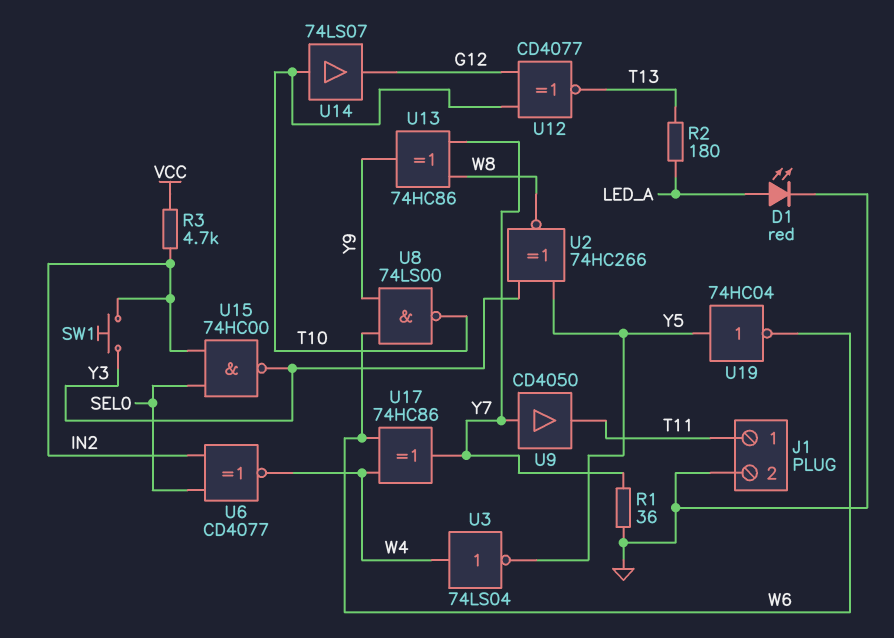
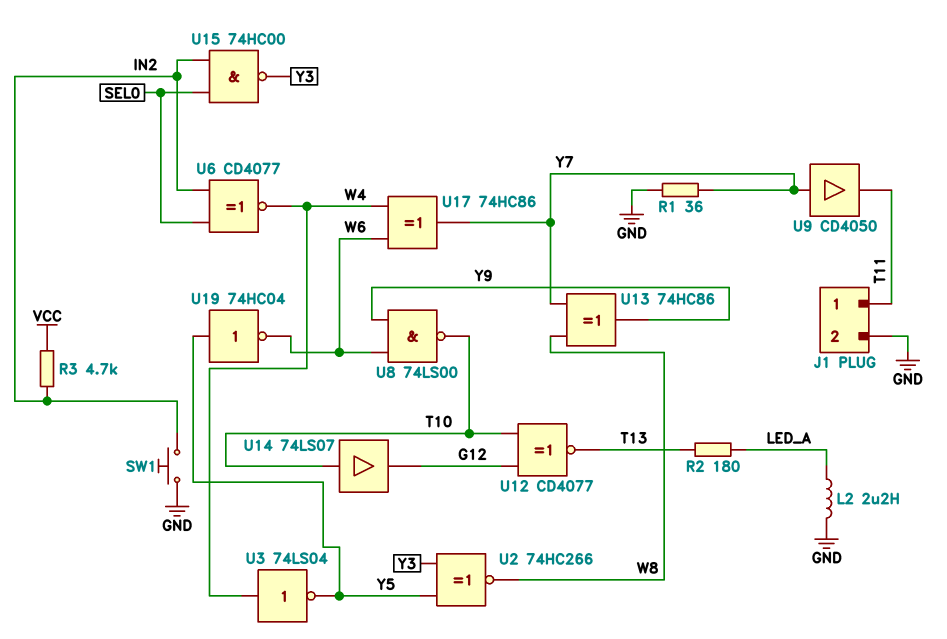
D1: LED red (A LED_A, K GND) -> none
L2: none -> 2.2uH (GND, LED_A)
SW1: button (IN2, Y3) -> button (GND, IN2)

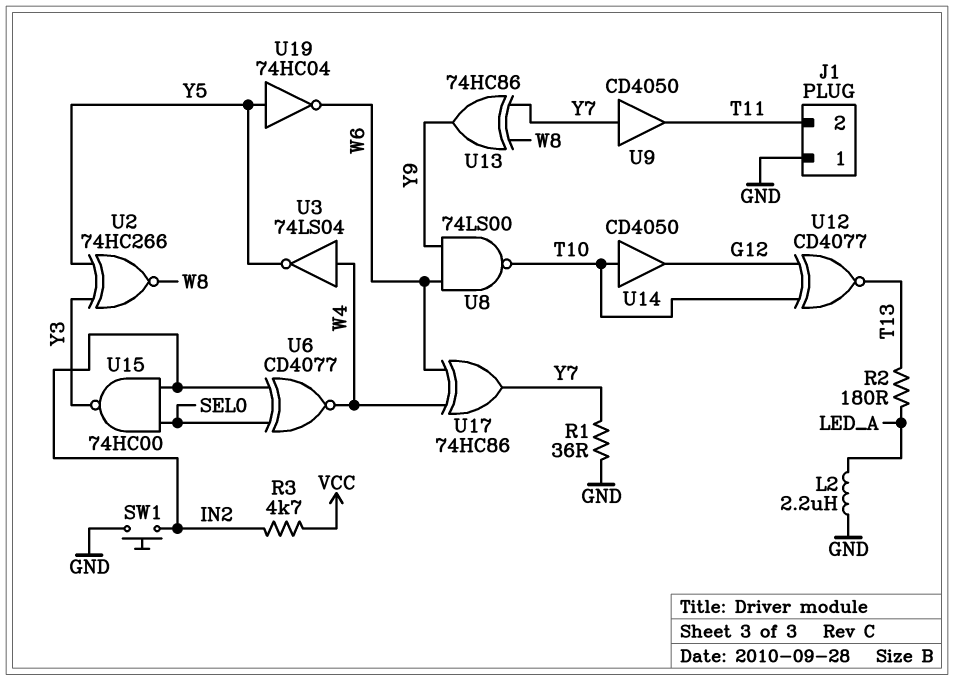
J1 pin 1: T11 -> GND
J1 pin 2: GND -> T11
U14: buffer 74LS07 (in T10, out G12) -> buffer CD4050 (in T10, out G12)

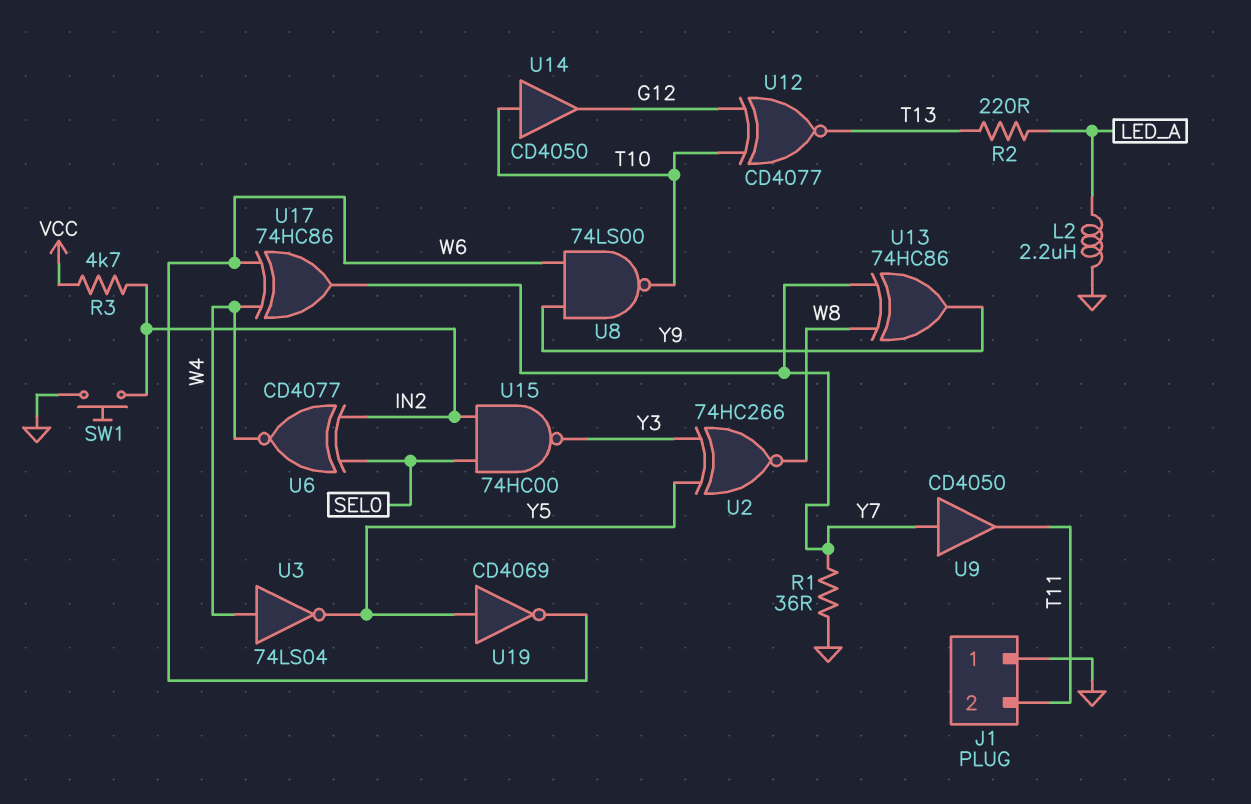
R2: 180 (LED_A, T13) -> 220 (LED_A, T13)
U19: NOT 74HC04 (in Y5, out W6) -> NOT CD4069 (in Y5, out W6)

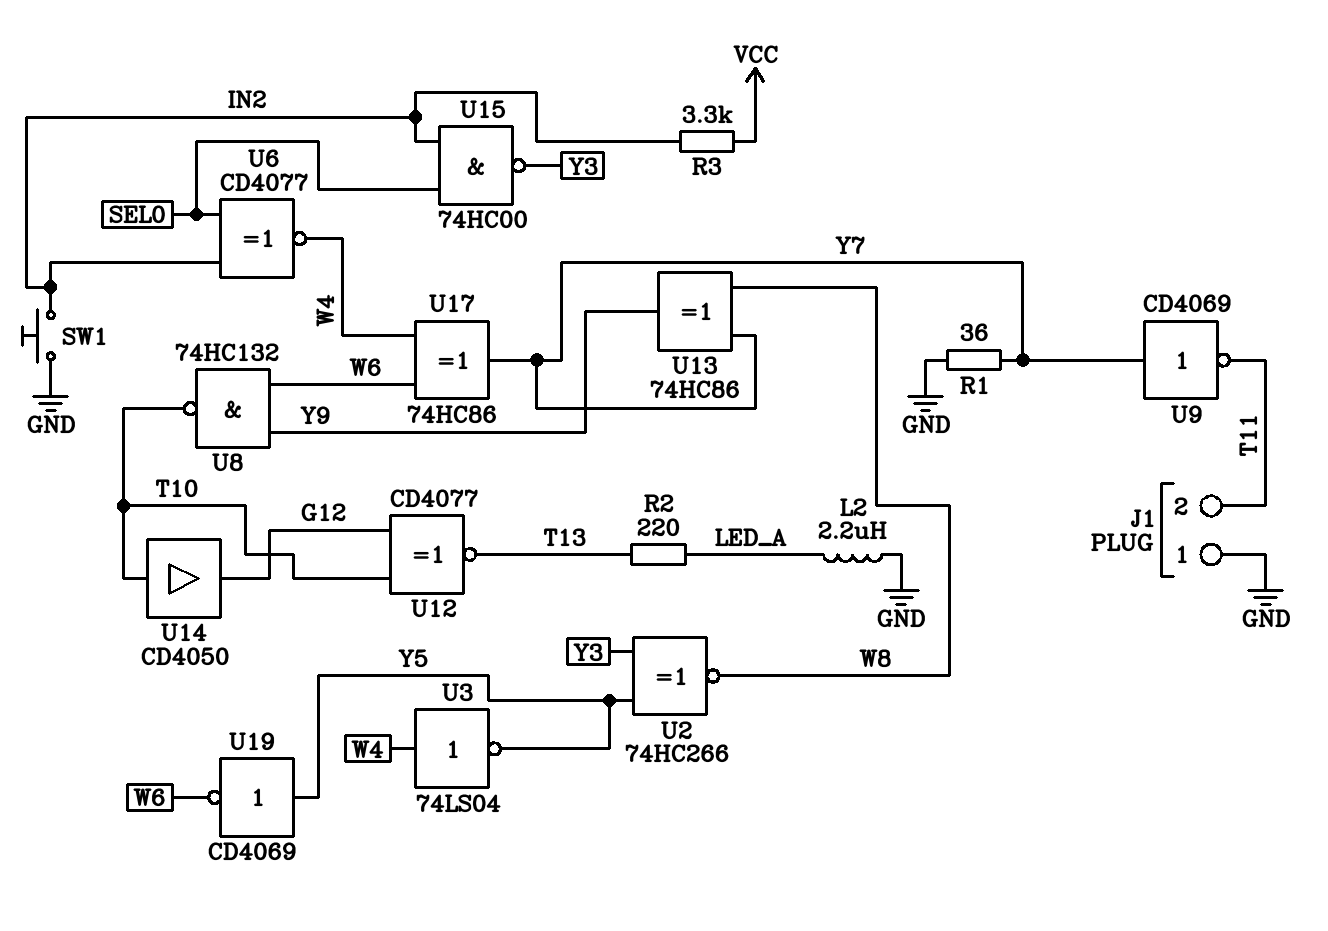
R3: 4.7k (IN2, VCC) -> 3.3k (IN2, VCC)
U8: NAND 74LS00 (in W6, in Y9, out T10) -> NAND 74HC132 (in W6, in Y9, out T10)
U9: buffer CD4050 (in Y7, out T11) -> NOT CD4069 (in Y7, out T11)

